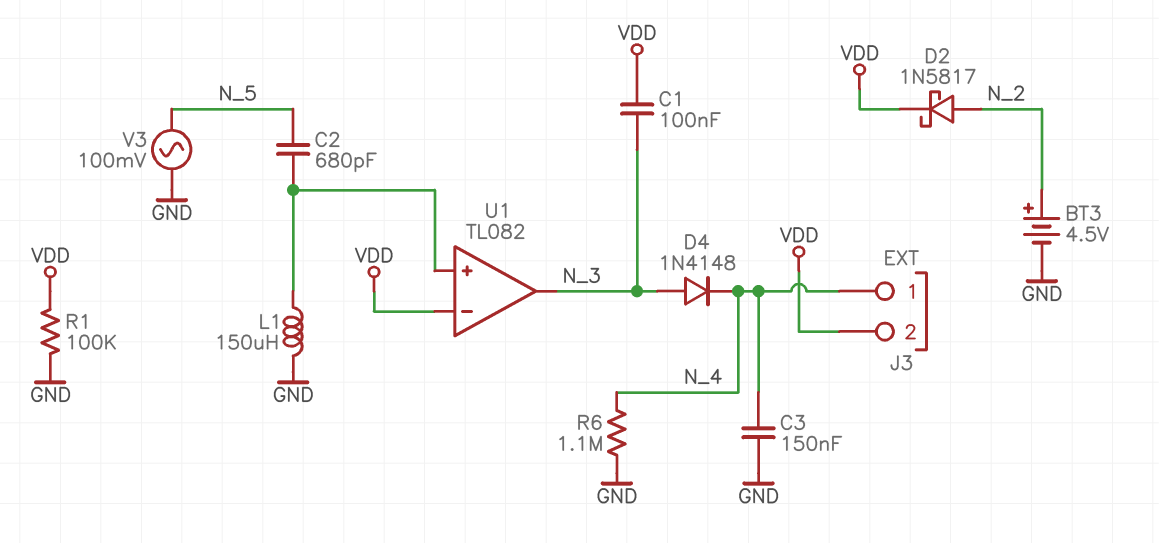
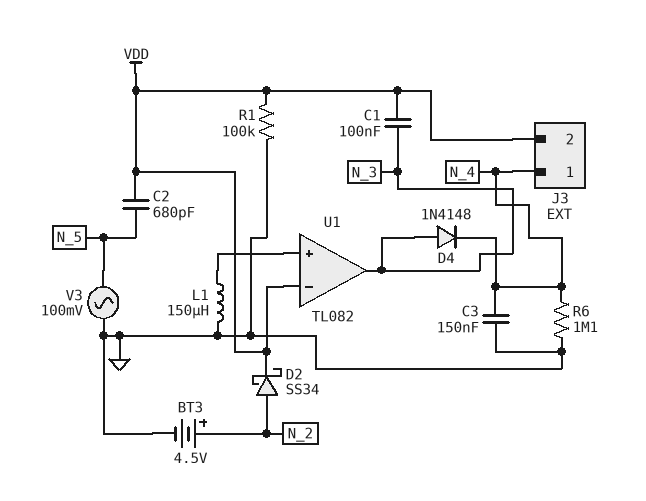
C2: 680pF (N_5, U1/in+) -> 680pF (N_5, VDD)
D2: schottky 1N5817 (A N_2, K VDD) -> schottky SS34 (A N_2, K VDD)

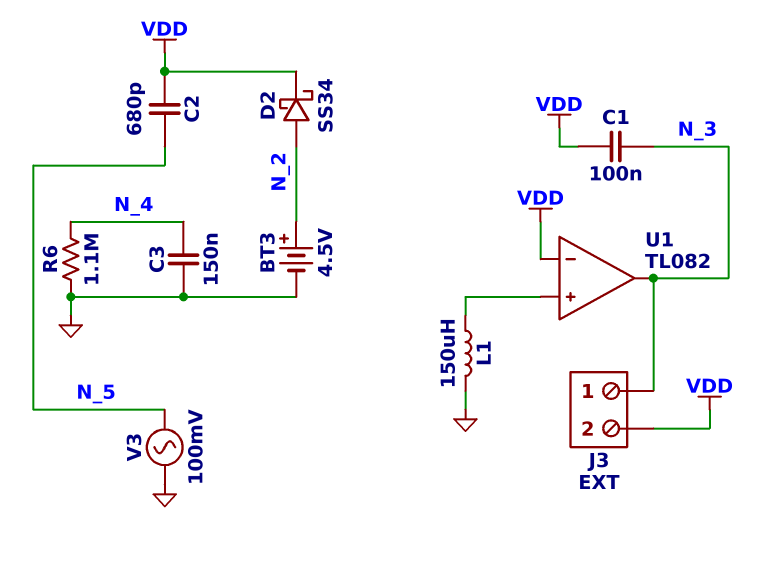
D4: diode 1N4148 (A N_3, K N_4) -> none
J3 pin 1: N_4 -> N_3
R1: 100k (GND, VDD) -> none

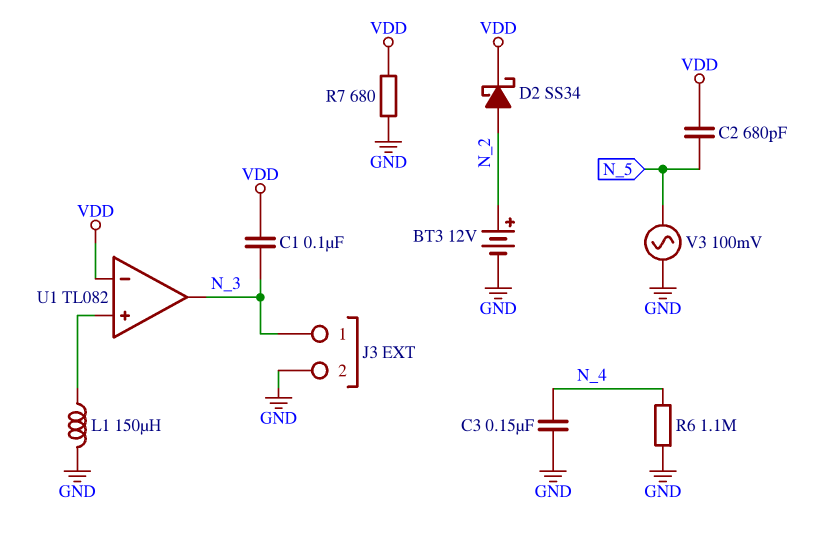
BT3: 4.5V (plus N_2, minus GND) -> 12V (plus N_2, minus GND)
J3 pin 2: VDD -> GND
R7: none -> 680 (GND, VDD)

